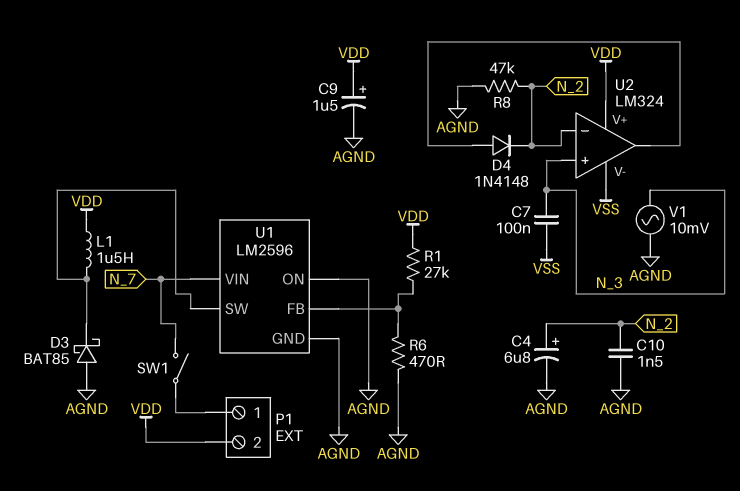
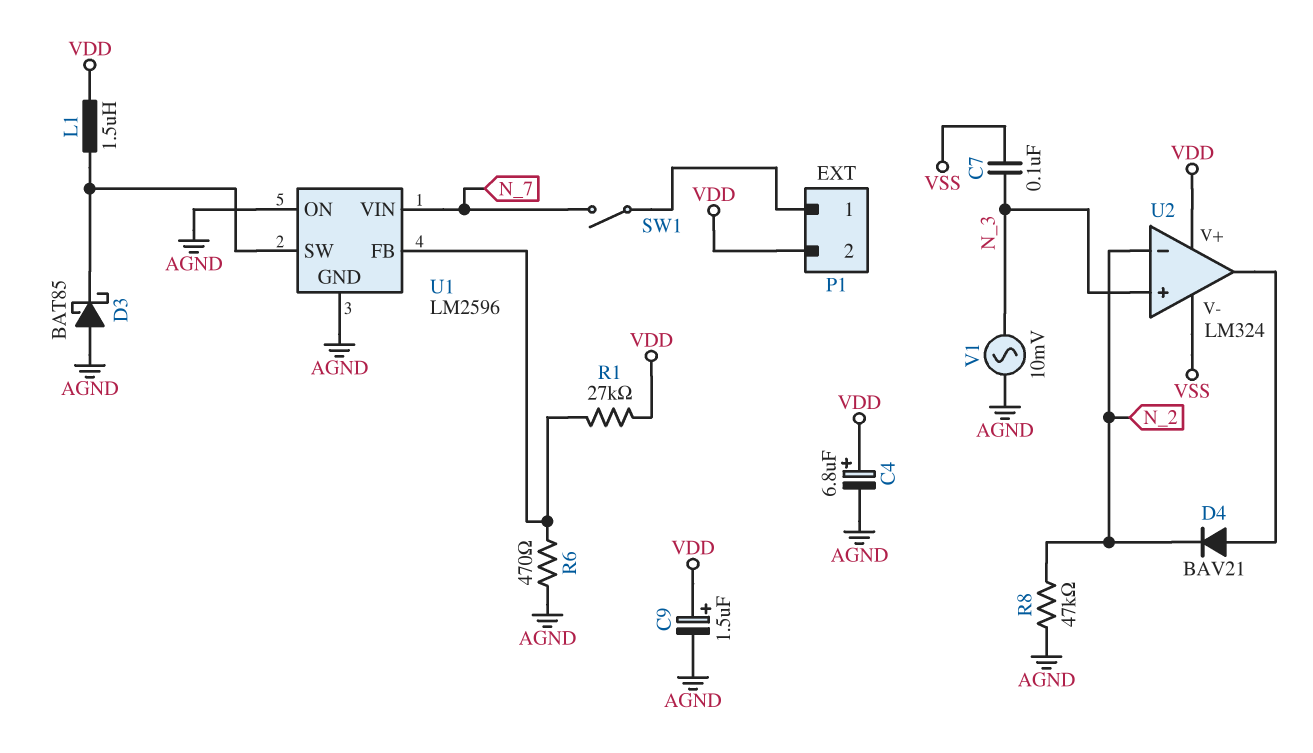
C4: 6.8uF (plus N_2, minus AGND) -> 6.8uF (plus VDD, minus AGND)
C10: 1.5nF (AGND, N_2) -> none
D4: diode 1N4148 (A U2/out, K N_2) -> diode BAV21 (A U2/out, K N_2)

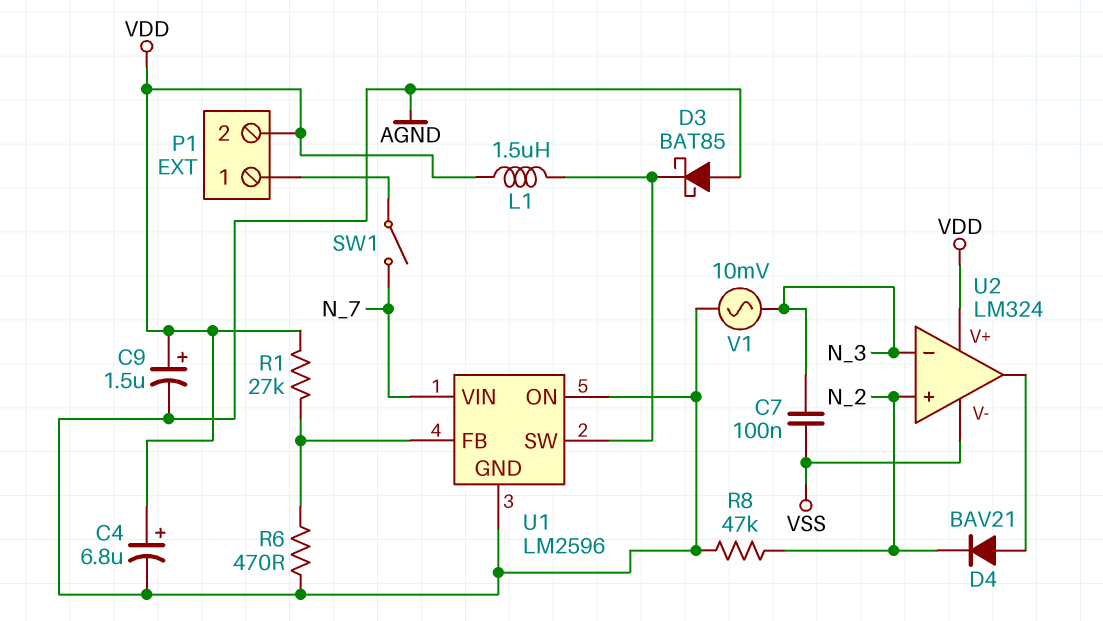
U2 pin in+: N_3 -> N_2
U2 pin in-: N_2 -> N_3

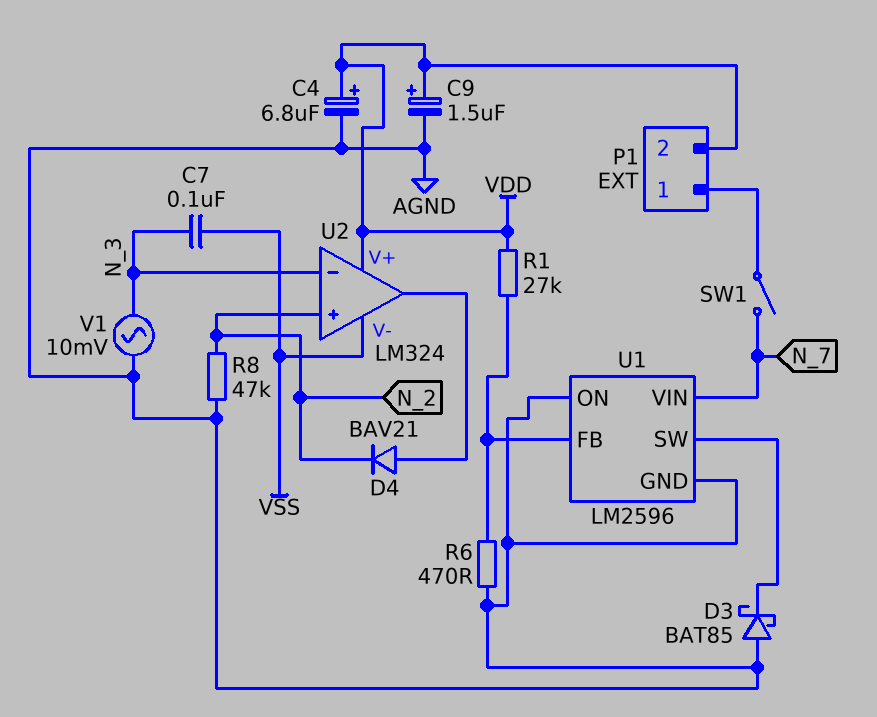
L1: 1.5uH (U1/SW, VDD) -> none

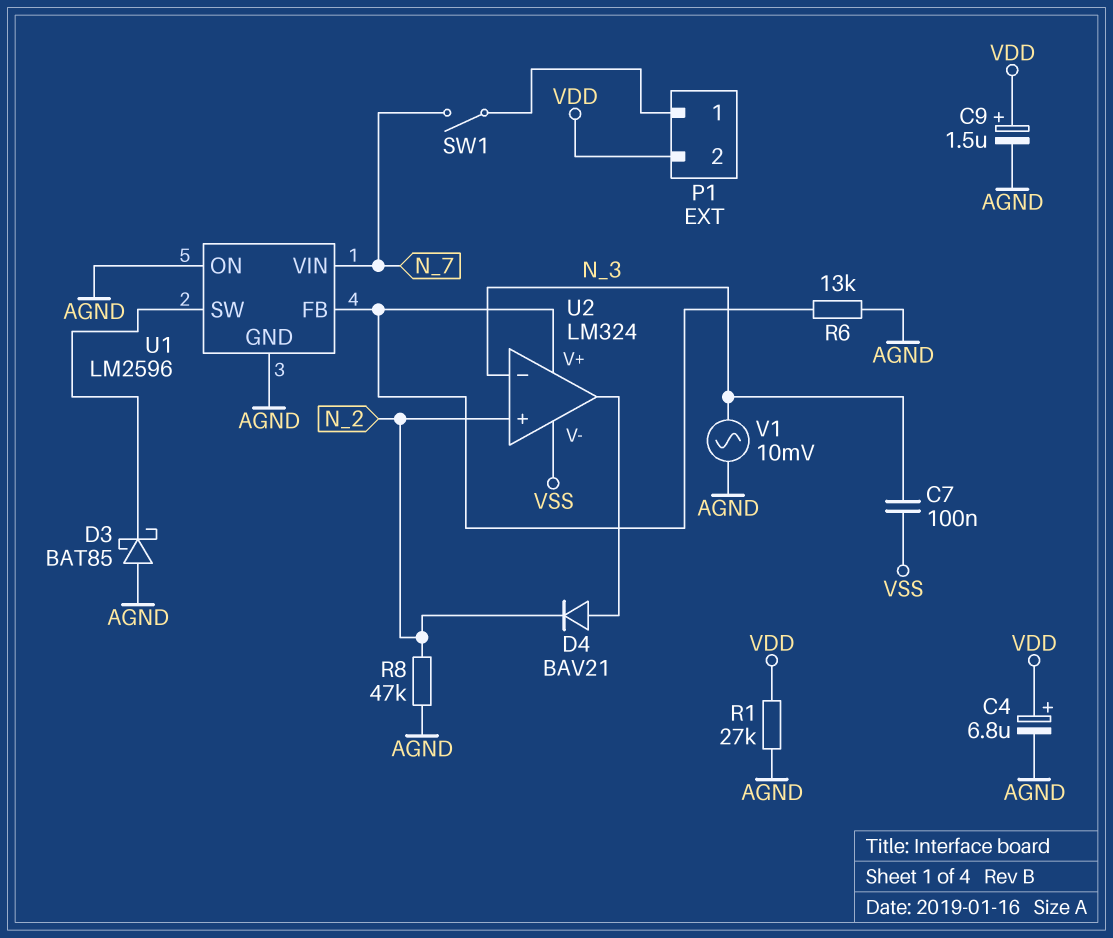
R1: 27k (U1/FB, VDD) -> 27k (AGND, VDD)
R6: 470 (AGND, U1/FB) -> 13k (AGND, U1/FB)
U2 pin V+: VDD -> U1/FB

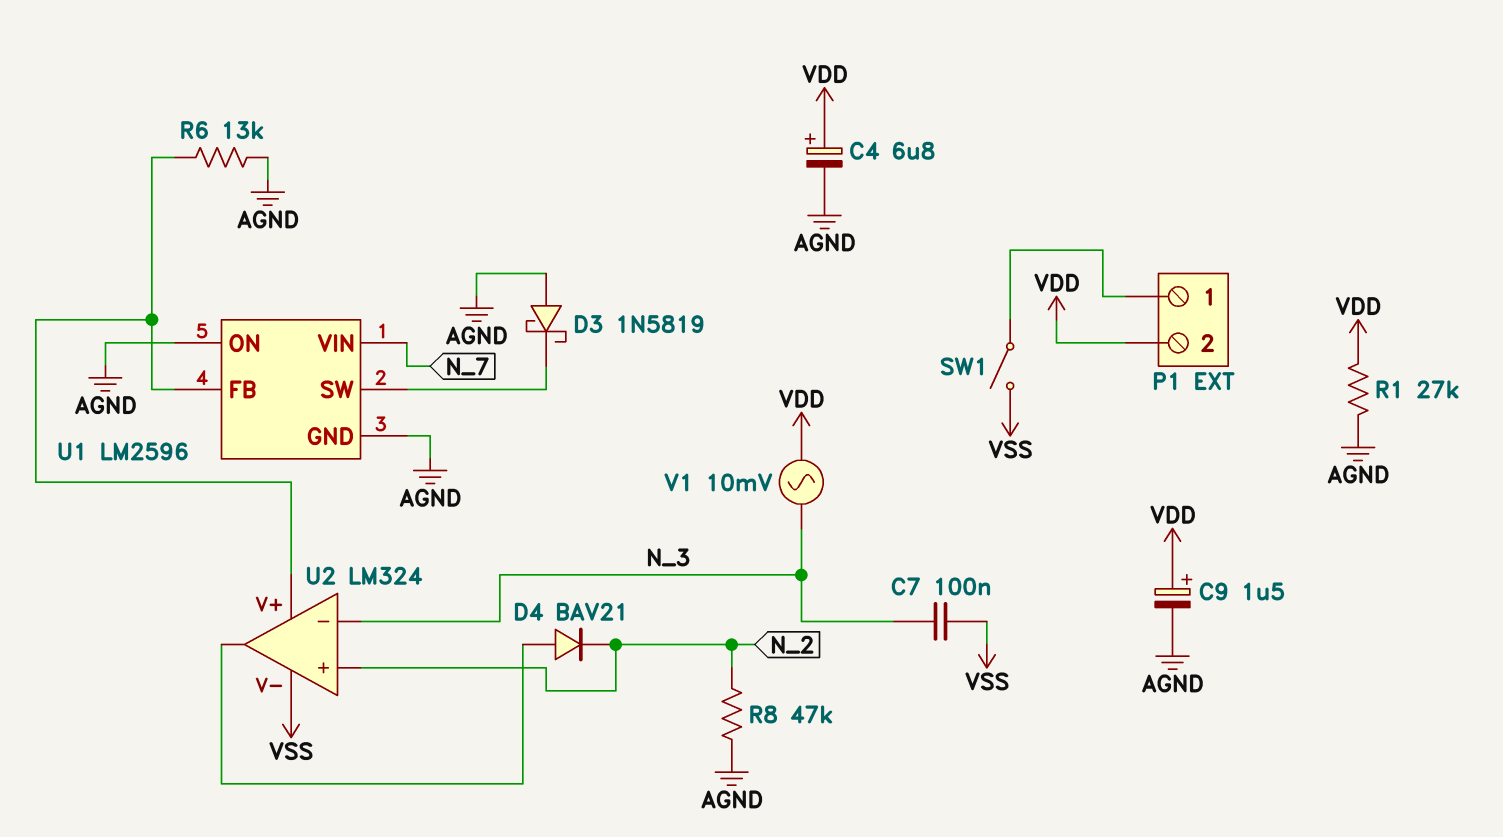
D3: schottky BAT85 (A AGND, K U1/SW) -> schottky 1N5819 (A AGND, K U1/SW)
SW1: switch (N_7, P1/1) -> switch (P1/1, VSS)
V1: AC 10mV (AGND, N_3) -> AC 10mV (N_3, VDD)

